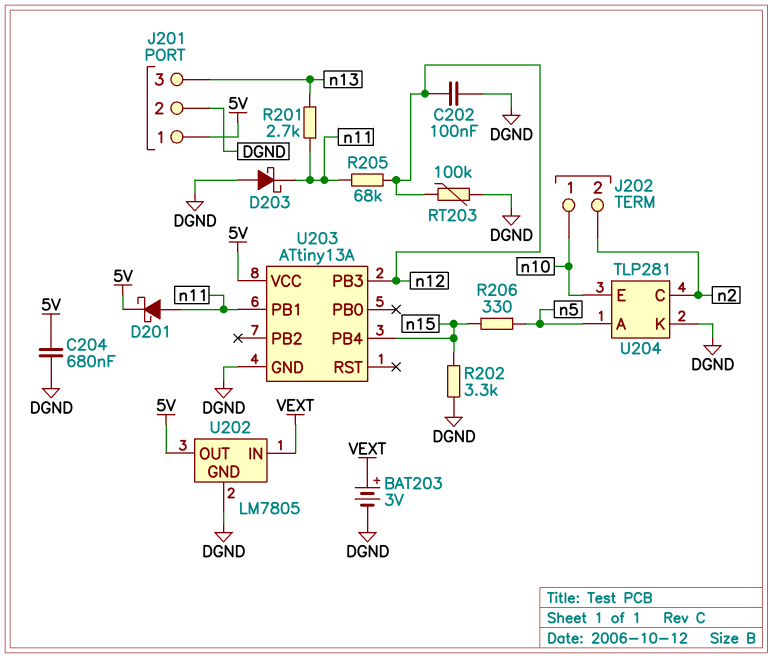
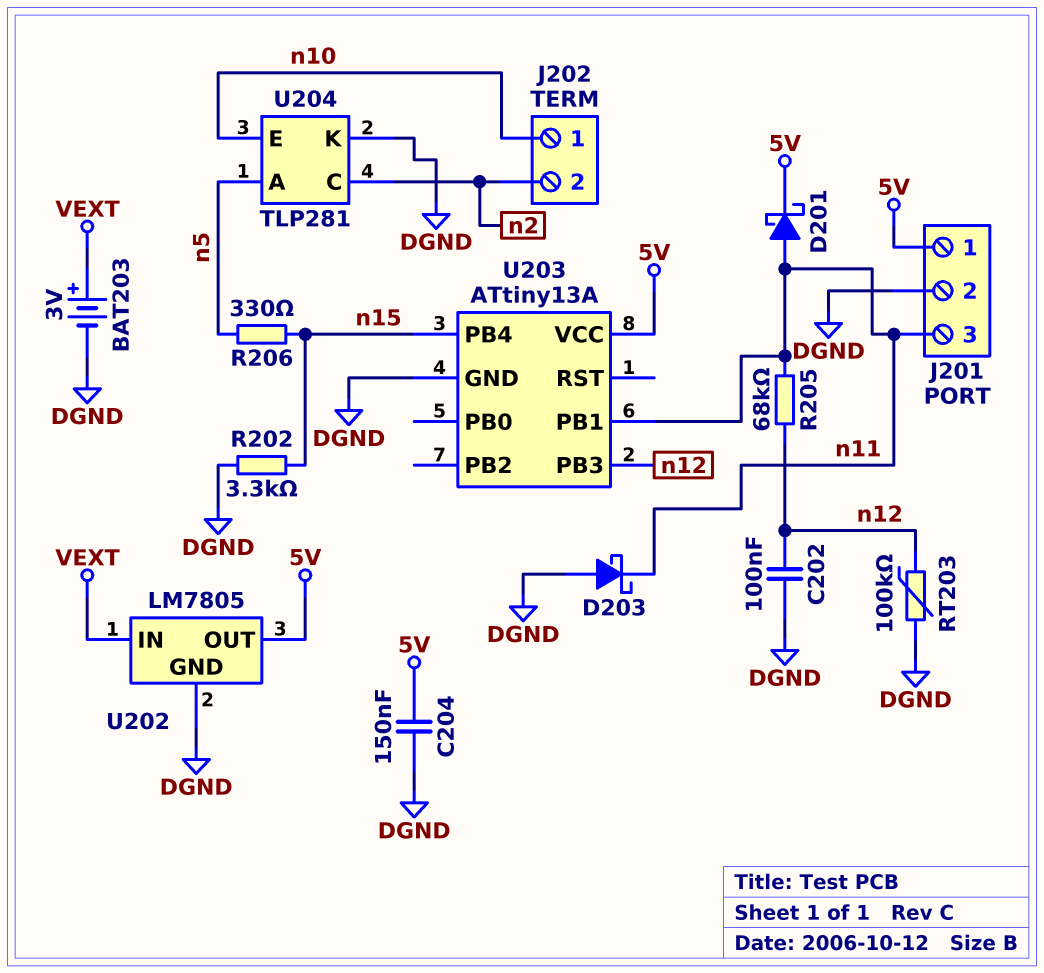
C204: 680nF (5V, DGND) -> 150nF (5V, DGND)
J201 pin 3: n13 -> n11
R201: 2.7k (n11, n13) -> none

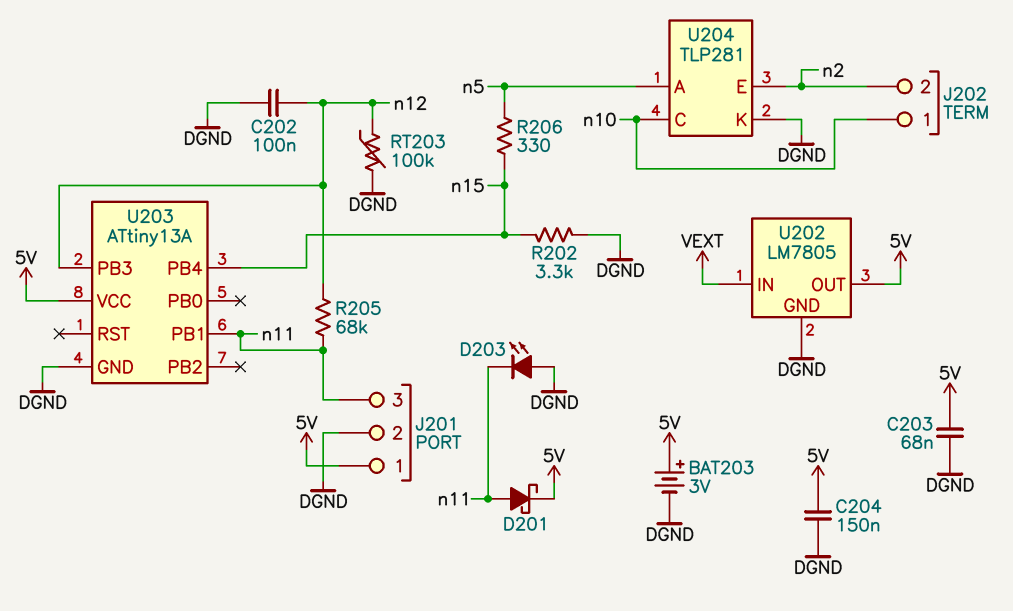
BAT203: 3V (plus VEXT, minus DGND) -> 3V (plus 5V, minus DGND)
C203: none -> 68nF (5V, DGND)
D203: schottky (A DGND, K n11) -> LED (A DGND, K n11)
U204 pin C: n2 -> n10
U204 pin E: n10 -> n2

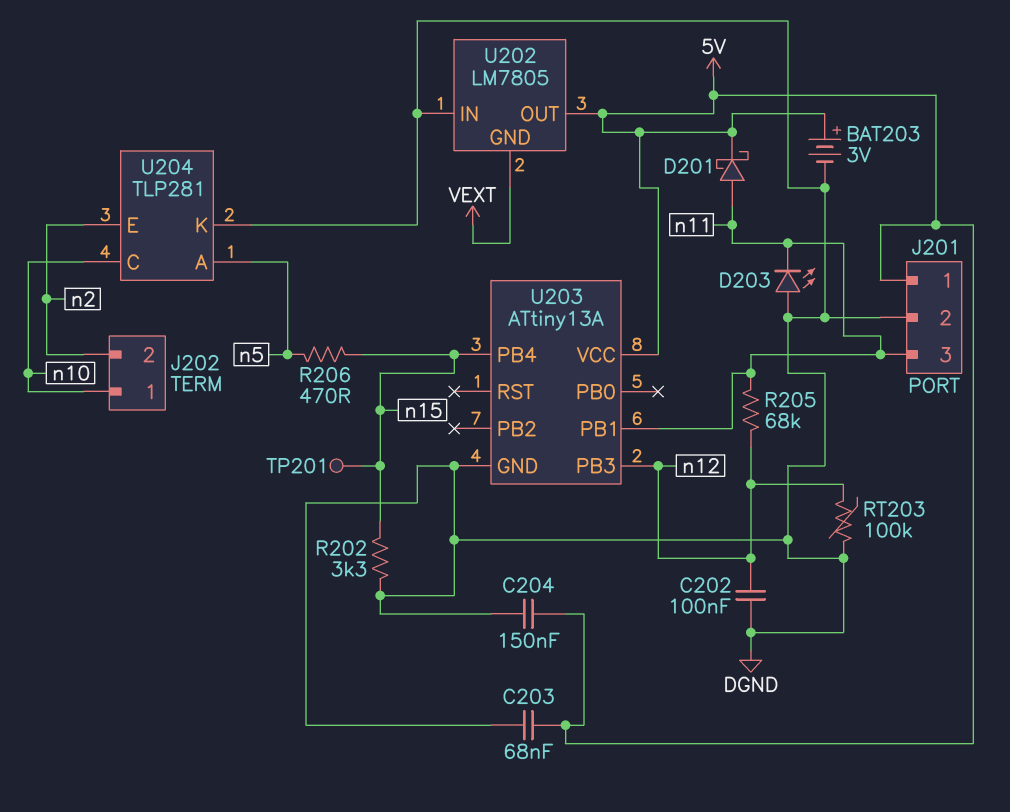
R206: 330 (n5, n15) -> 470 (n5, n15)
TP201: none -> test point (n15)
U202 pin GND: DGND -> VEXT
U202 pin IN: VEXT -> DGND

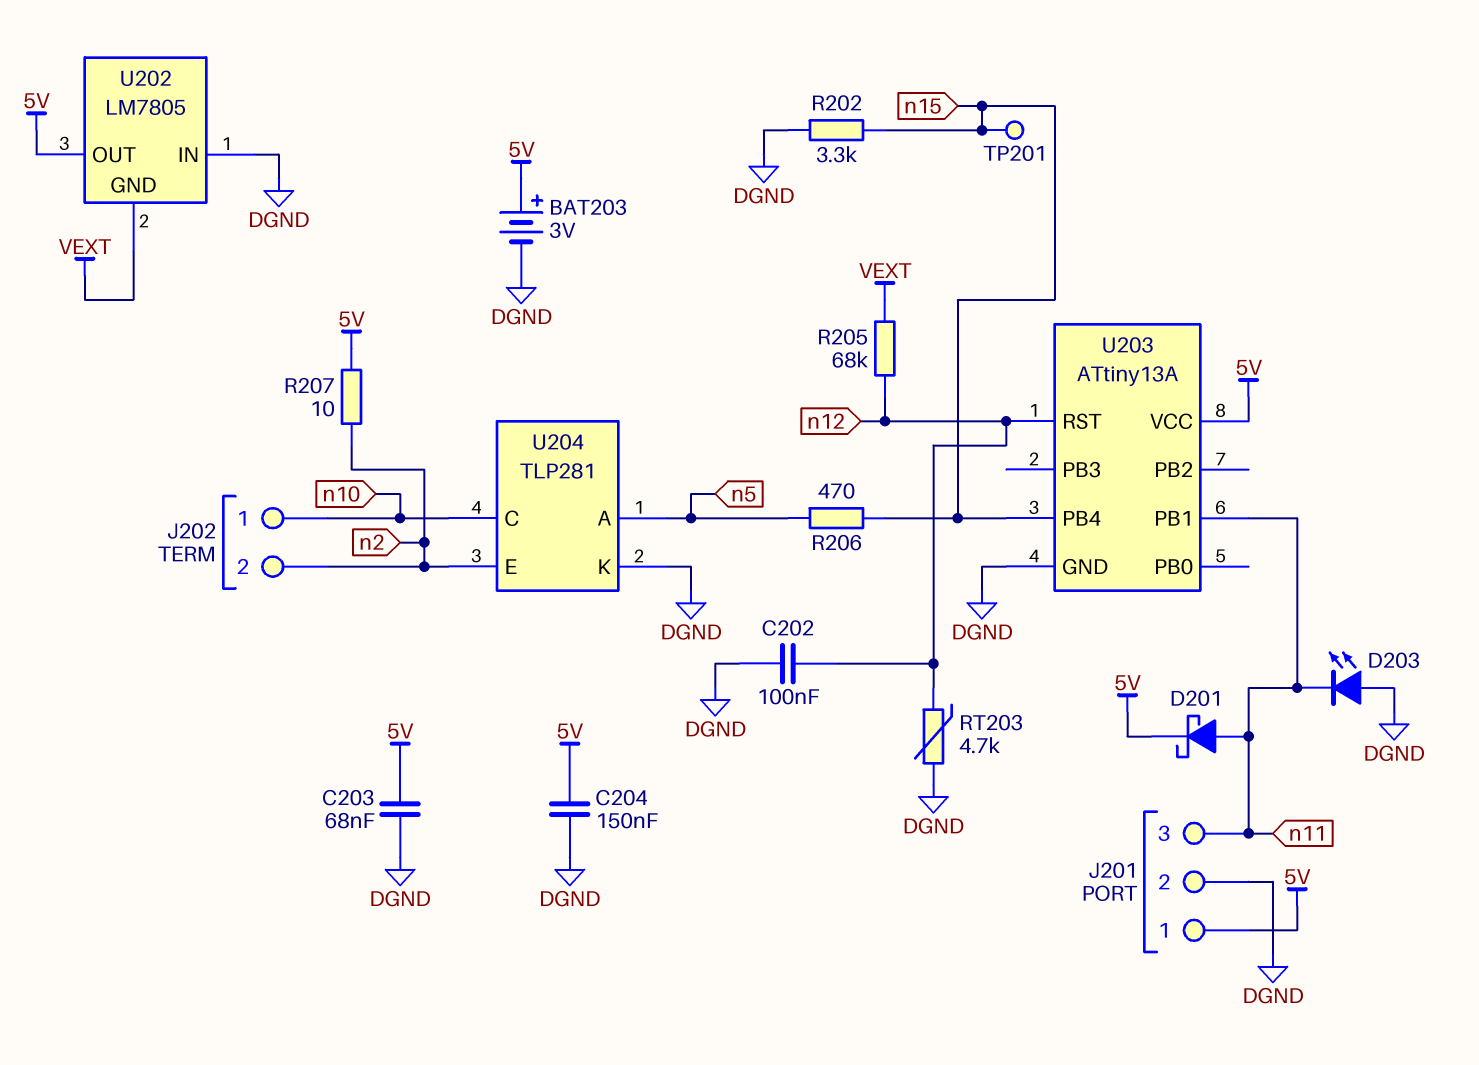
R205: 68k (n11, n12) -> 68k (VEXT, n12)
R207: none -> 10 (5V, n2)
RT203: 100k (DGND, n12) -> 4.7k (DGND, n12)
U203 pin PB3: n12 -> none
U203 pin RST: none -> n12

